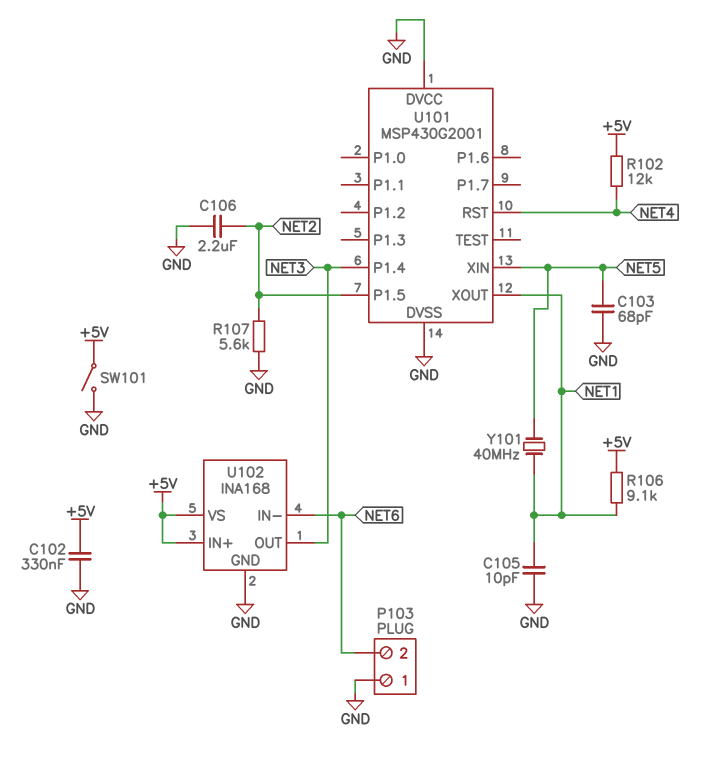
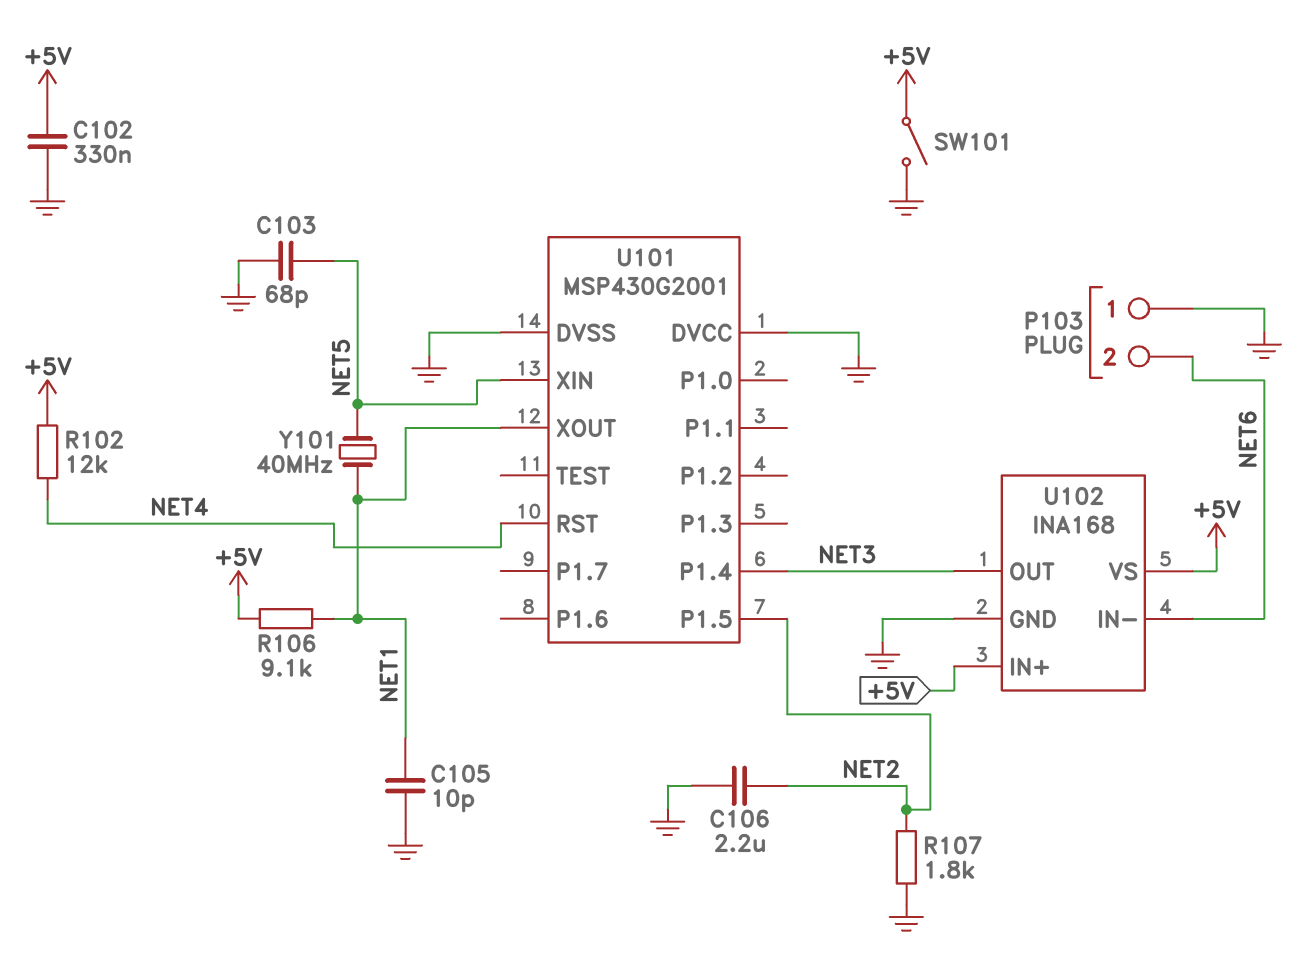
R107: 5.6k (GND, NET2) -> 1.8k (GND, NET2)

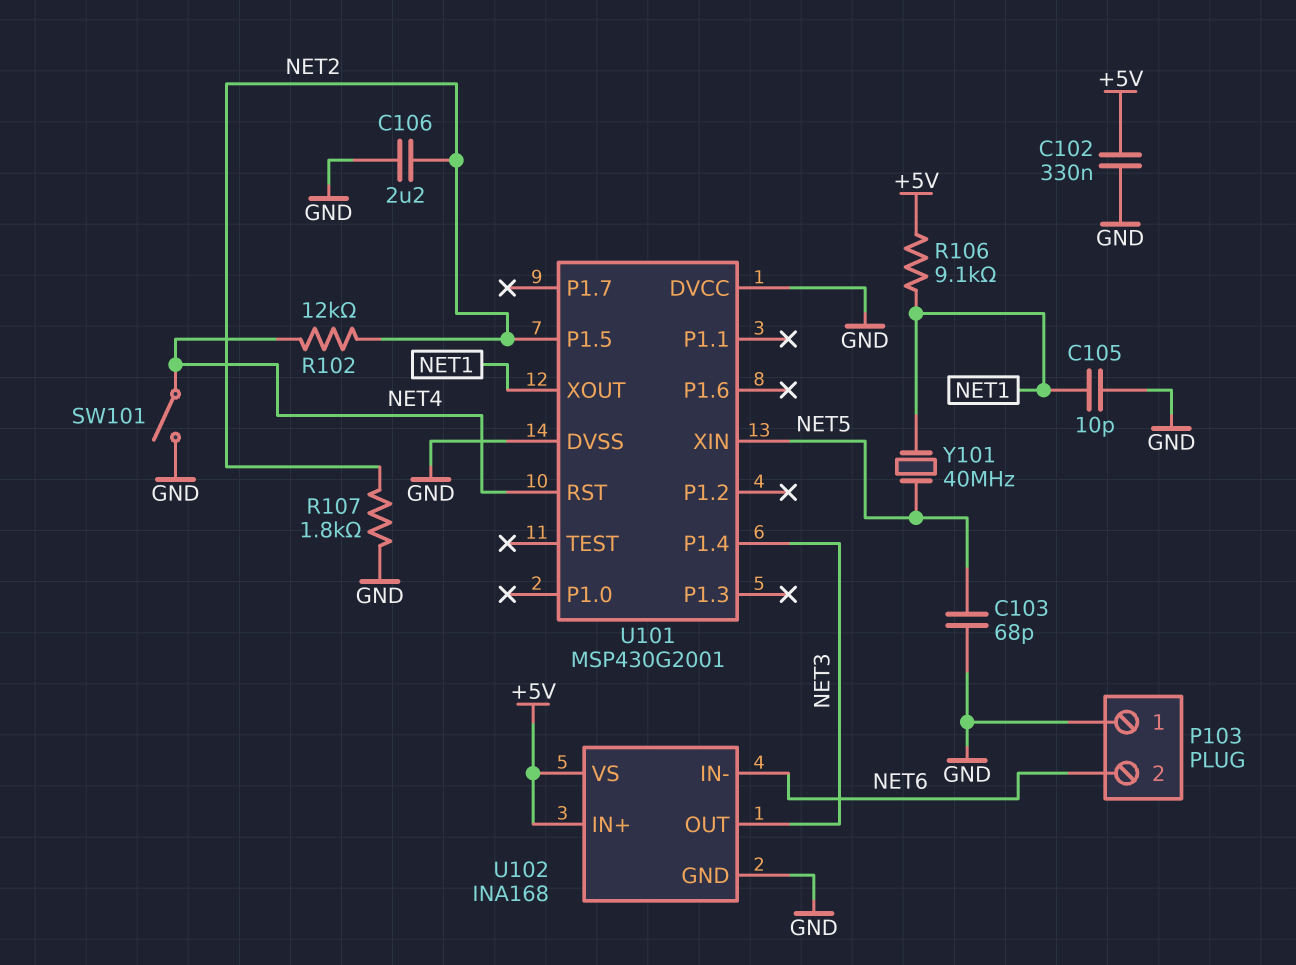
R102: 12k (+5V, NET4) -> 12k (NET2, NET4)
SW101: switch (+5V, GND) -> switch (GND, NET4)

